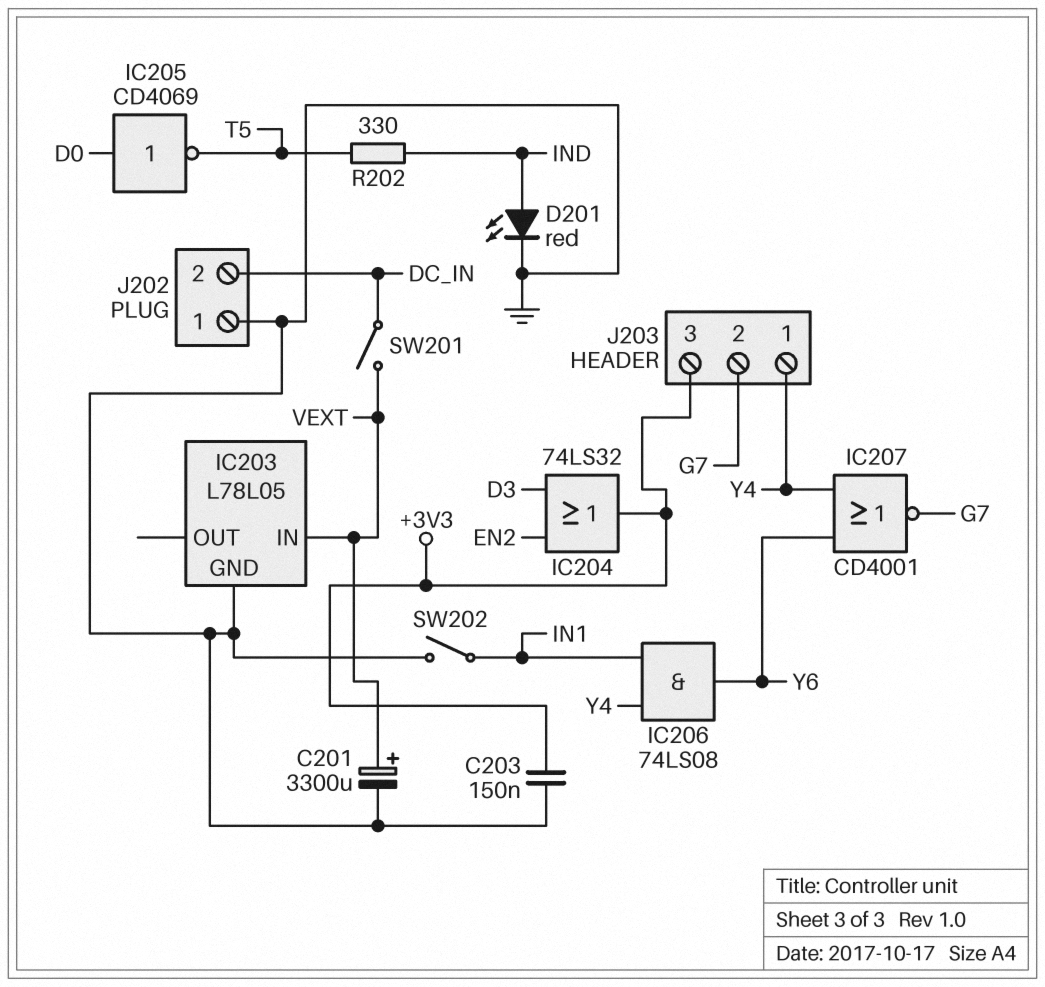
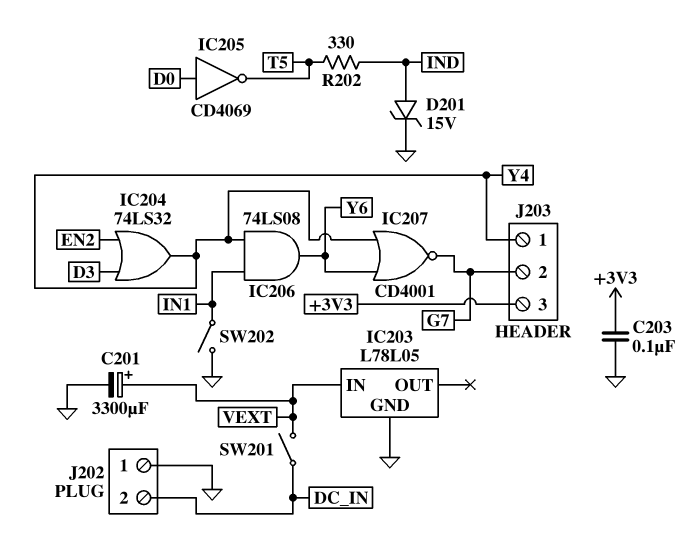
C203: 150nF (+3V3, GND) -> 100nF (+3V3, GND)
D201: LED red (A IND, K GND) -> zener 15V (A IND, K GND)
IC204: OR 74LS32 (in D3, in EN2, out +3V3) -> OR 74LS32 (in D3, in EN2, out Y4)

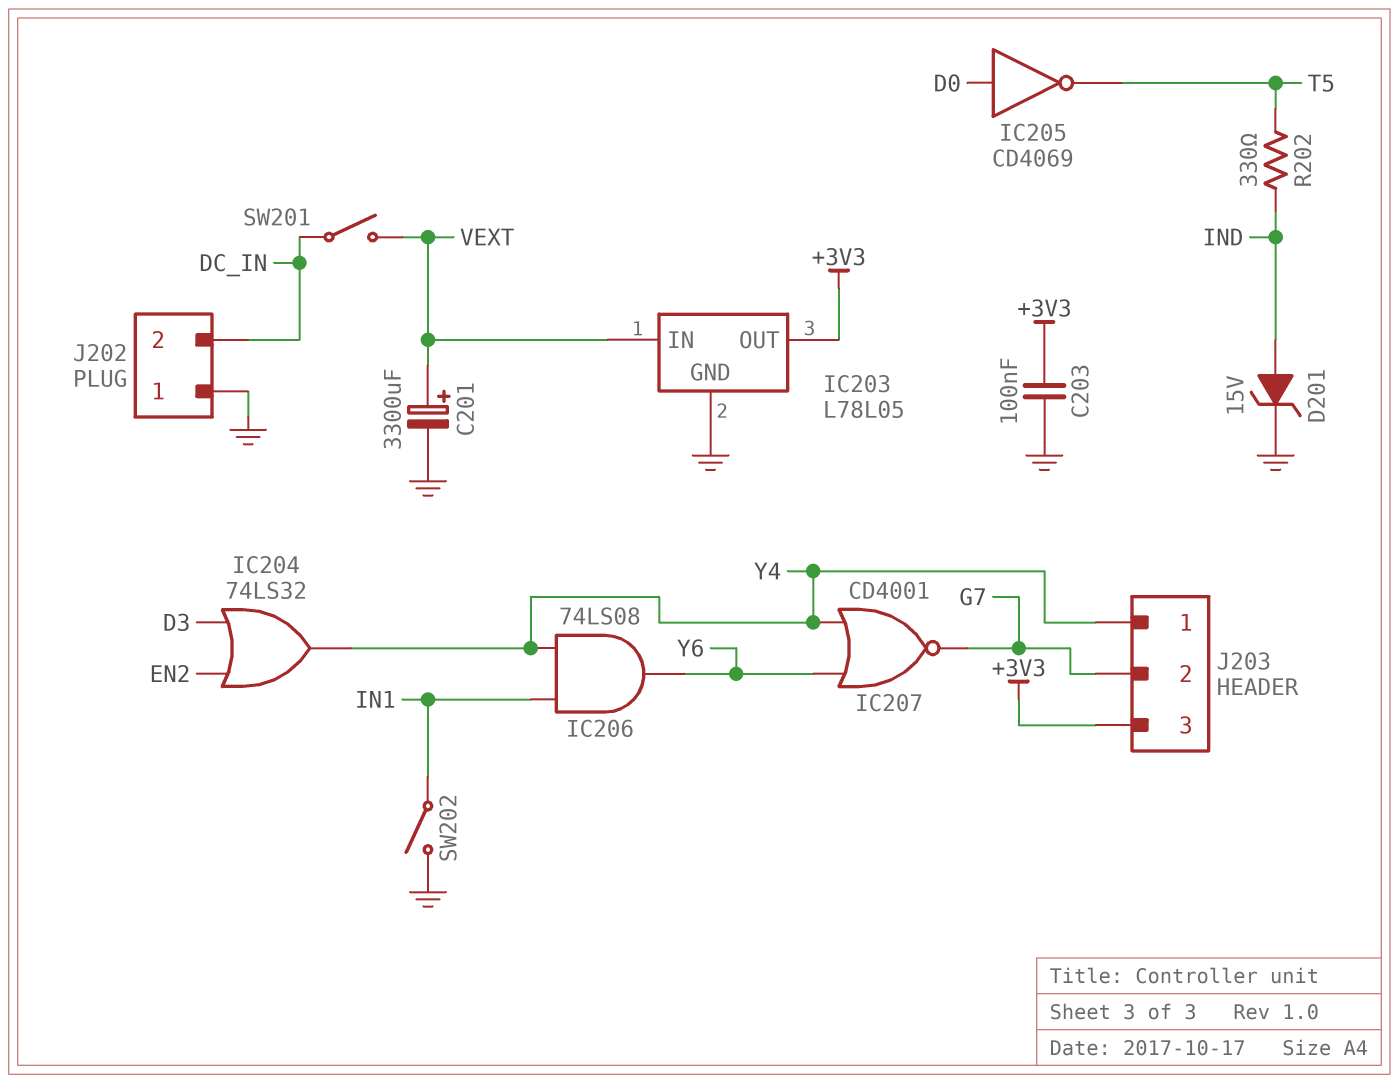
IC203 pin OUT: none -> +3V3

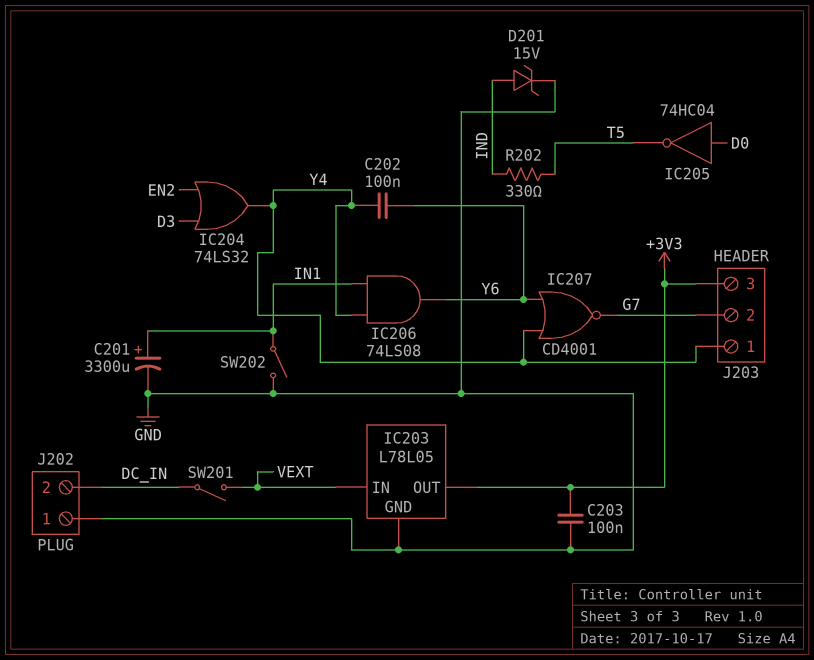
C201: 3300uF (plus VEXT, minus GND) -> 3300uF (plus IN1, minus GND)
C202: none -> 100nF (Y4, Y6)
IC205: NOT CD4069 (in D0, out T5) -> NOT 74HC04 (in D0, out T5)

